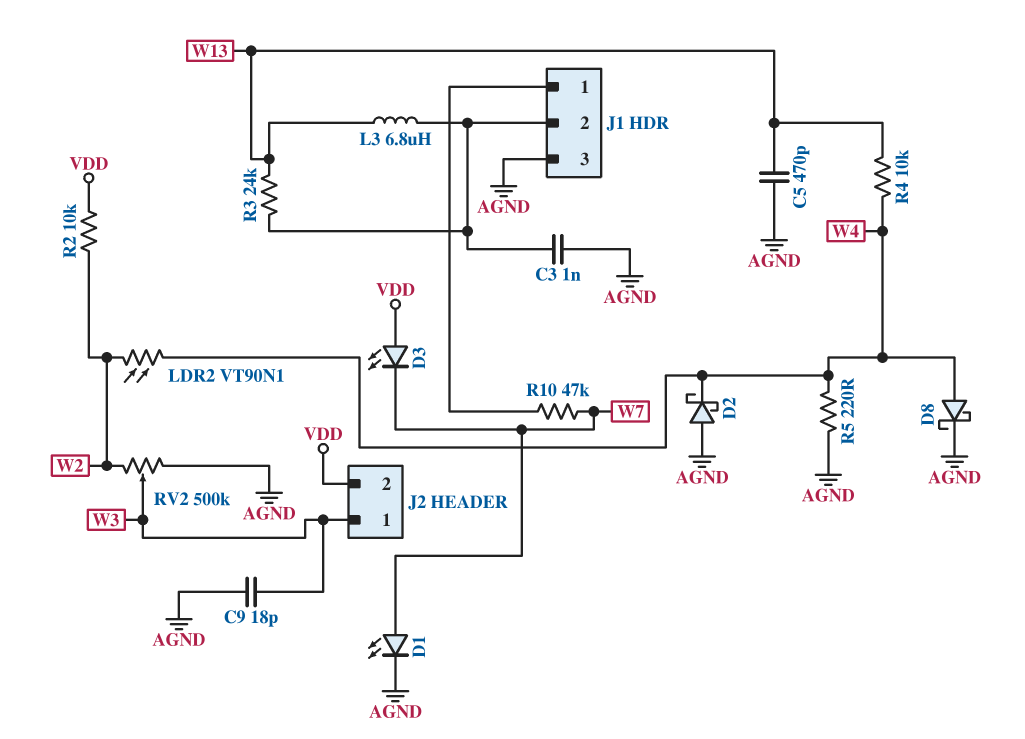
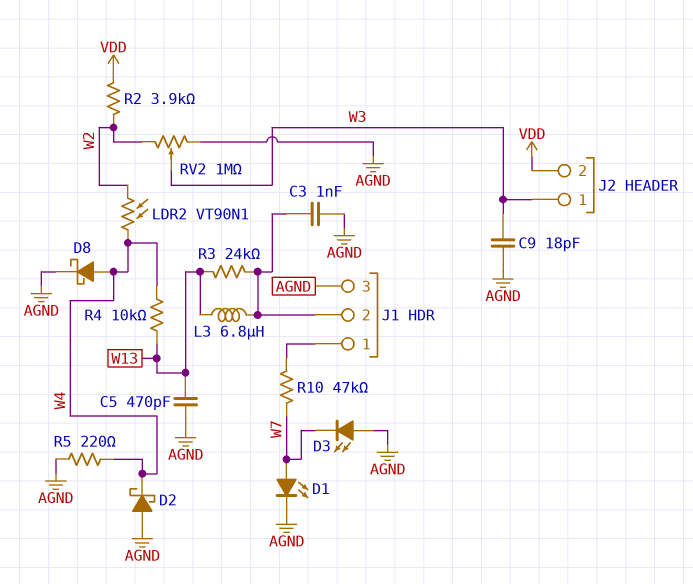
D3: LED (A VDD, K W7) -> LED (A AGND, K W7)
R2: 10k (VDD, W2) -> 3.9k (VDD, W2)
RV2: 500k (AGND, W2, wiper W3) -> 1M (AGND, W2, wiper W3)

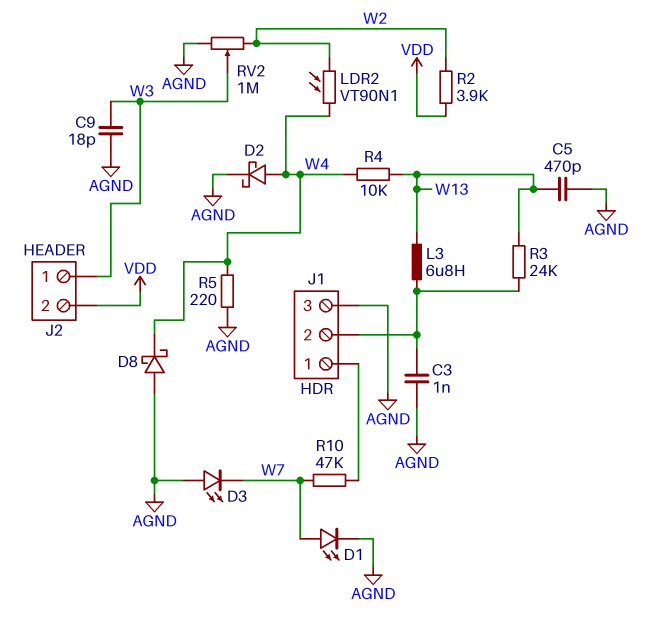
D2: schottky (A AGND, K W4) -> schottky (A W4, K AGND)
D8: schottky (A W4, K AGND) -> schottky (A AGND, K W4)

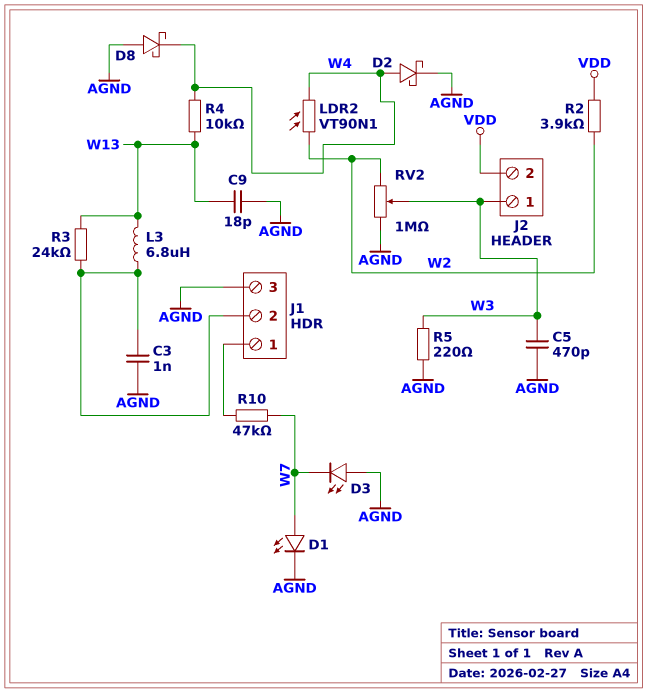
C5: 470pF (AGND, W13) -> 470pF (AGND, W3)
C9: 18pF (AGND, W3) -> 18pF (AGND, W13)
R5: 220 (AGND, W4) -> 220 (AGND, W3)

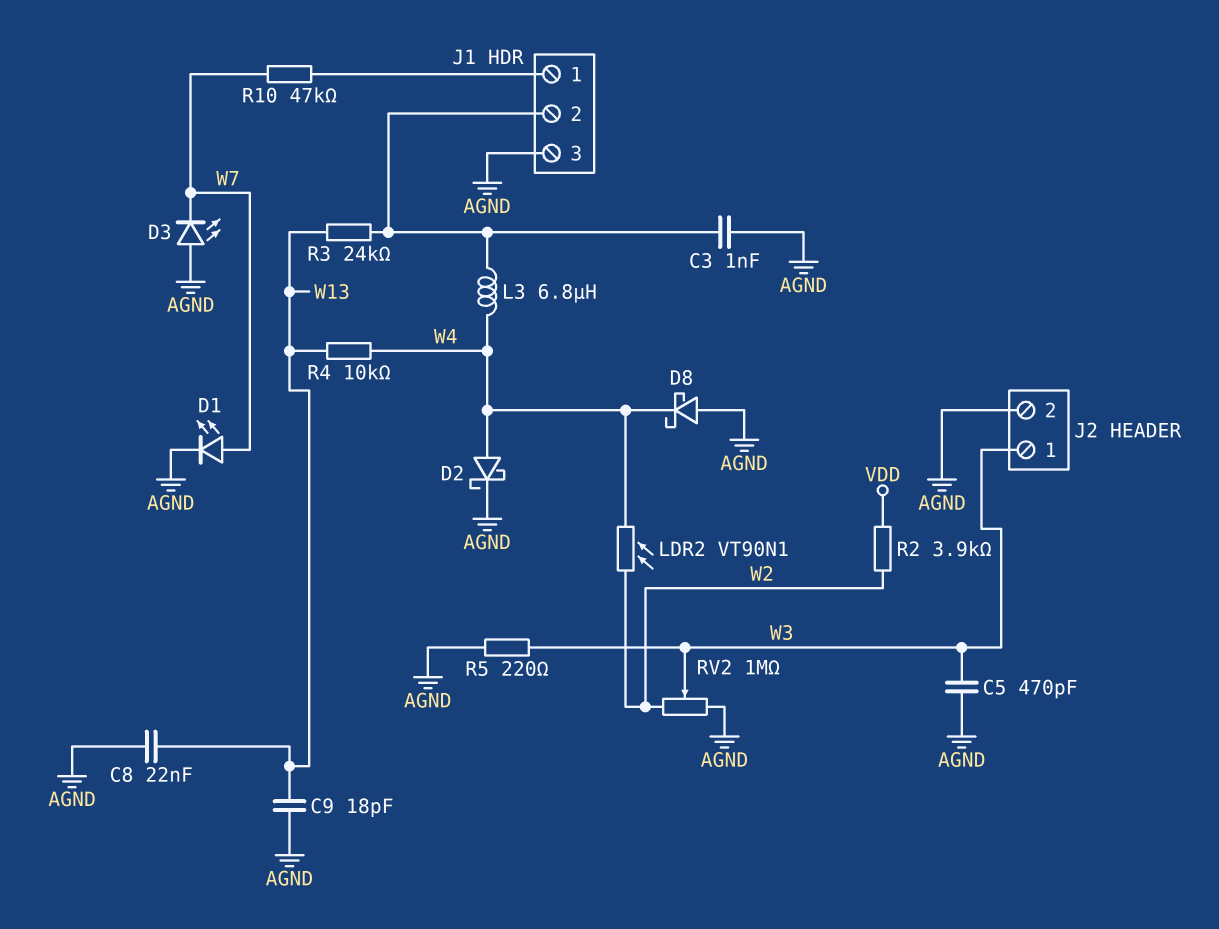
C8: none -> 22nF (AGND, W13)
J2 pin 2: VDD -> AGND
L3: 6.8uH (J1/2, W13) -> 6.8uH (J1/2, W4)

